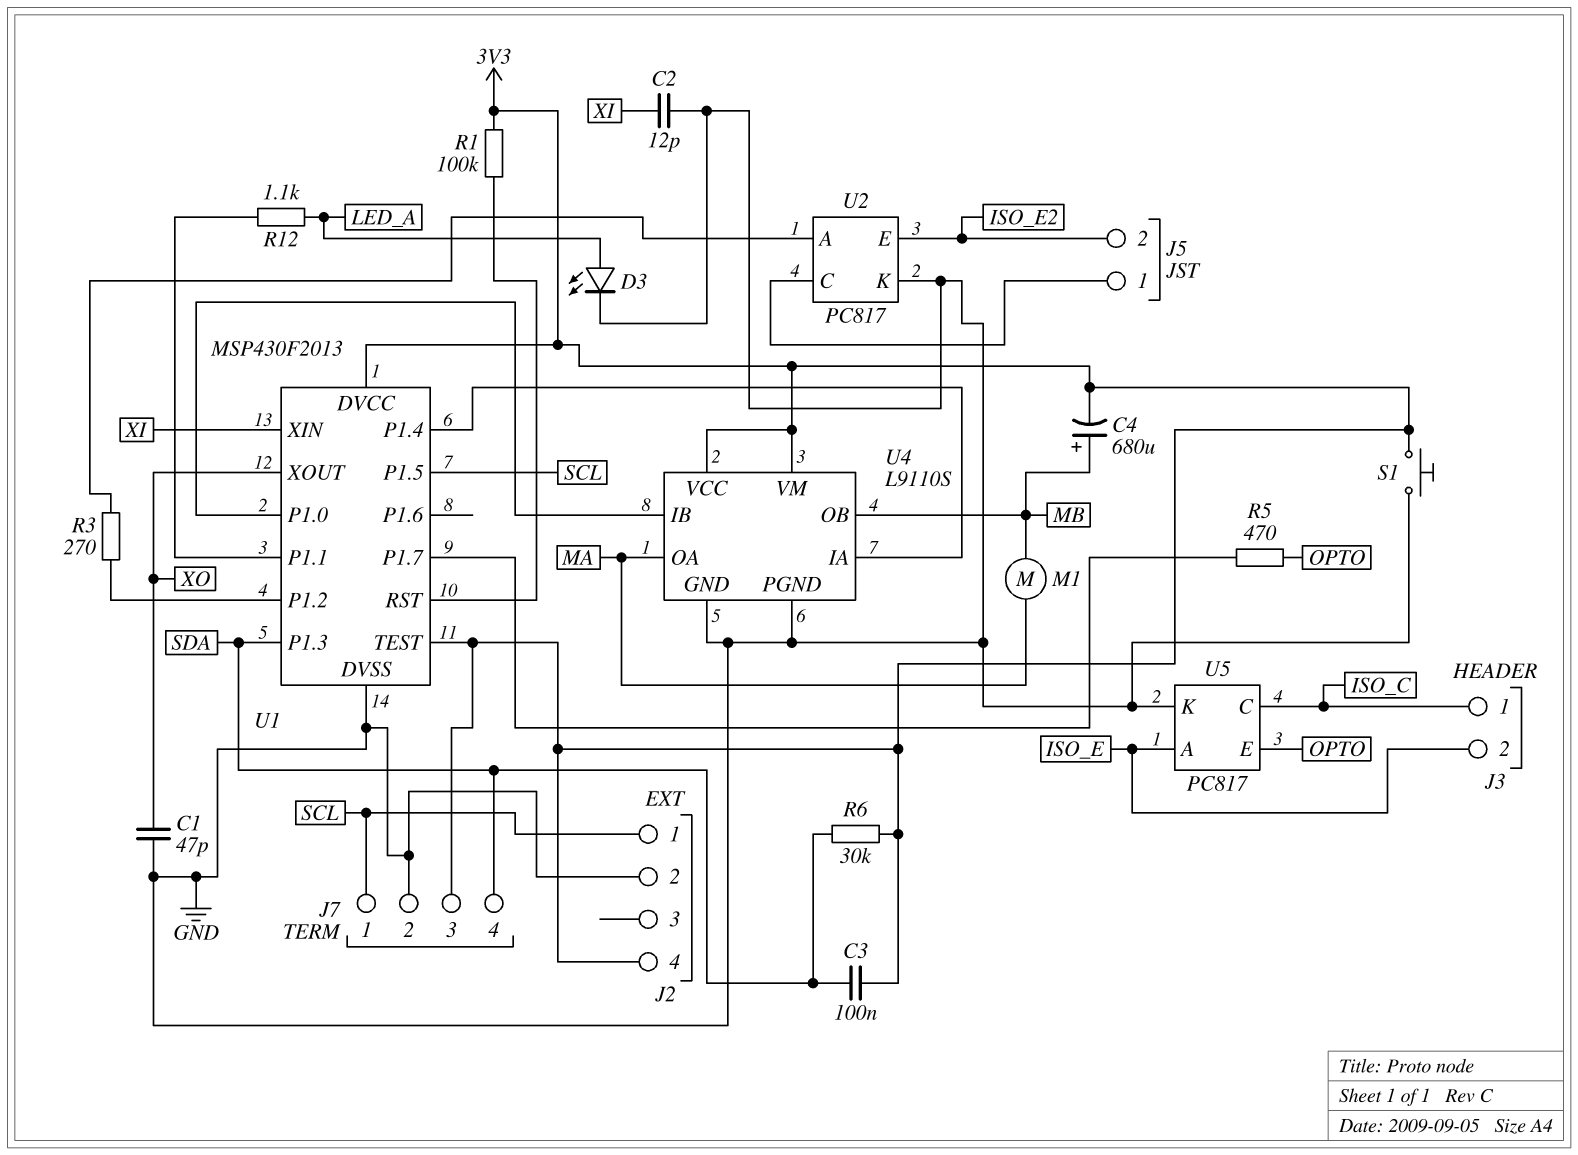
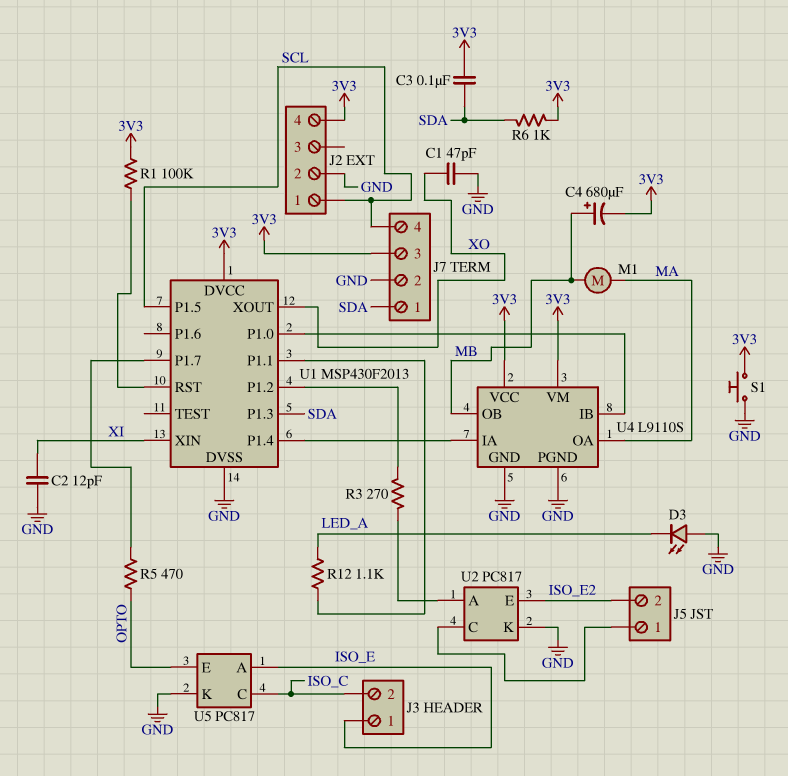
D3: LED (A LED_A, K GND) -> LED (A GND, K LED_A)
J3 pin 1: ISO_C -> ISO_E
J3 pin 2: ISO_E -> ISO_C
J7 pin 1: SCL -> SDA
J7 pin 4: SDA -> SCL
R6: 30k (3V3, SDA) -> 1k (3V3, SDA)
U1 pin TEST: 3V3 -> none

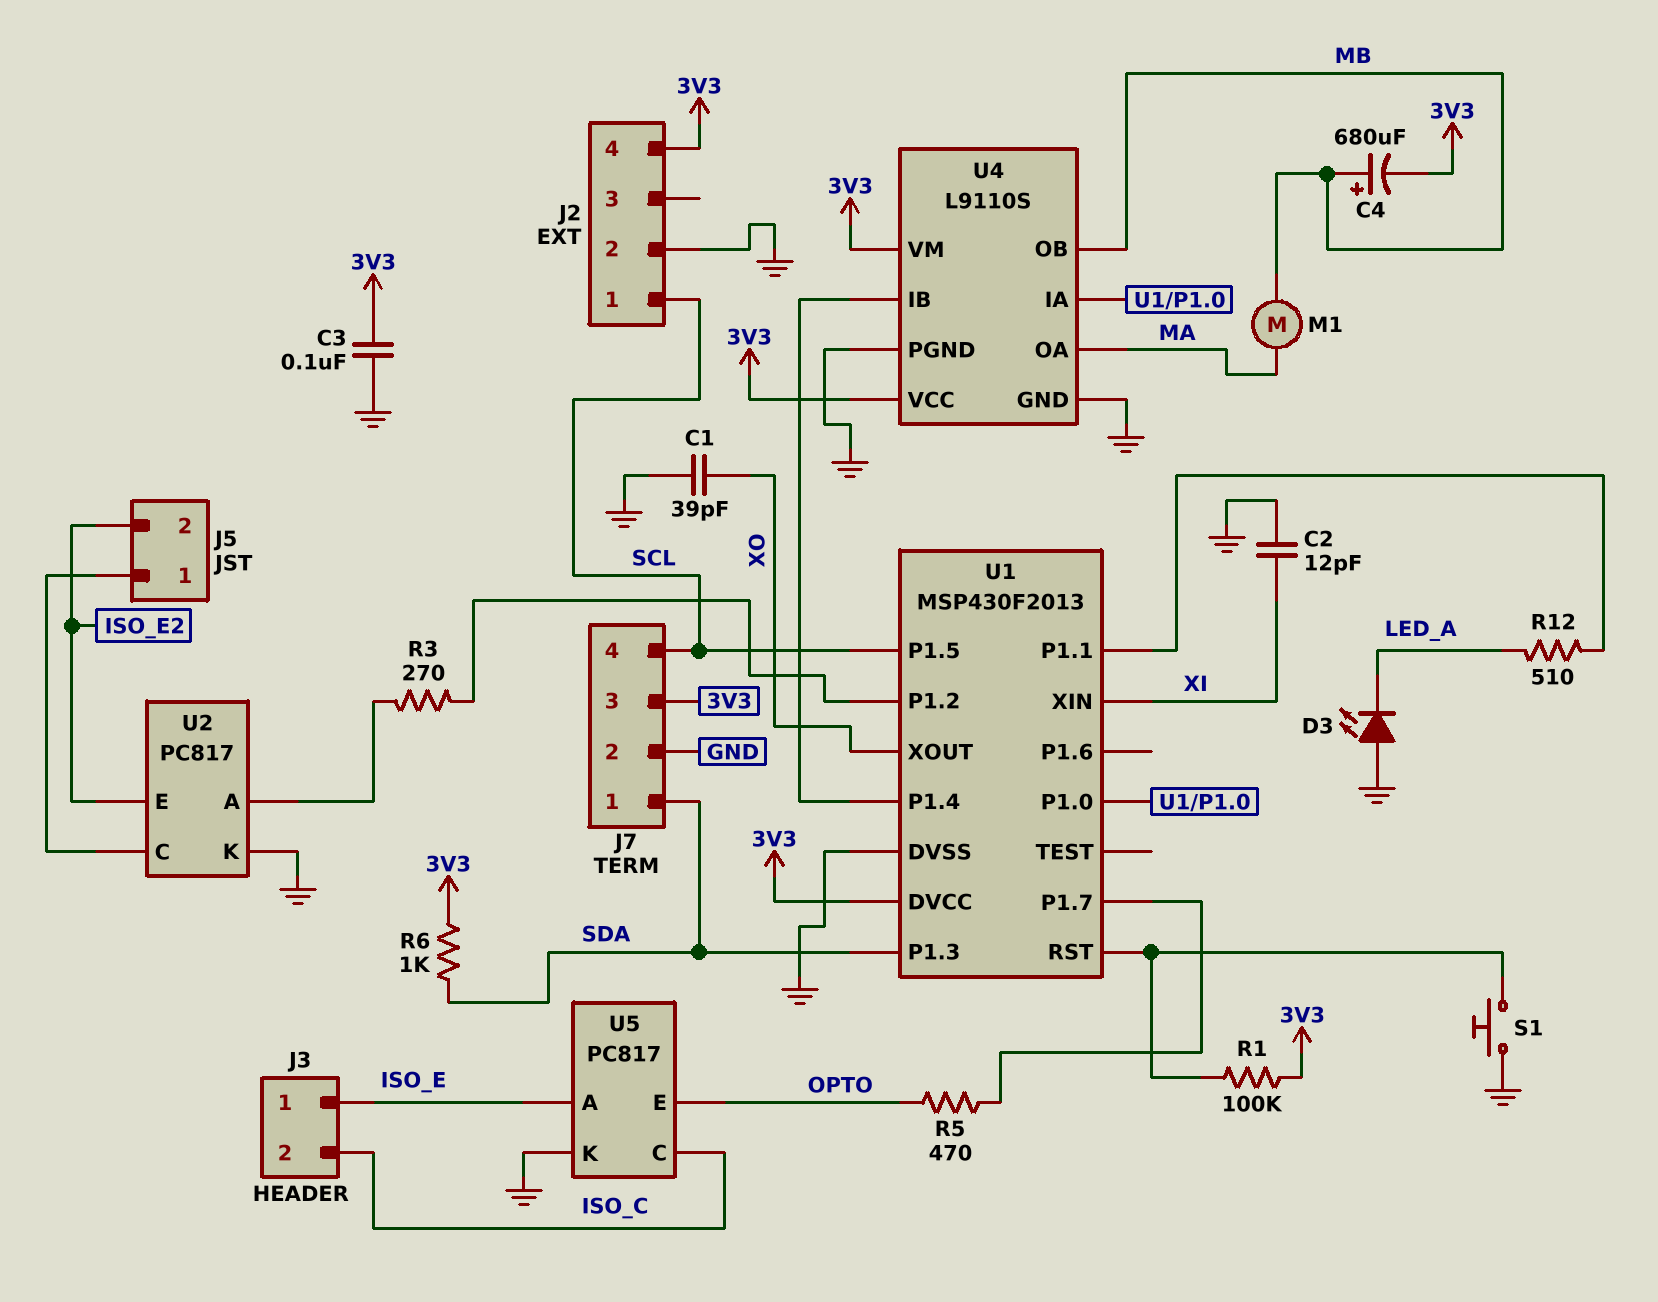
C1: 47pF (GND, XO) -> 39pF (GND, XO)
C3: 100nF (3V3, SDA) -> 100nF (3V3, GND)
R12: 1.1k (LED_A, U1/P1.1) -> 510 (LED_A, U1/P1.1)
S1: button (3V3, GND) -> button (GND, U1/RST)
U4 pin IA: U1/P1.4 -> U1/P1.0
U4 pin IB: U1/P1.0 -> U1/P1.4

